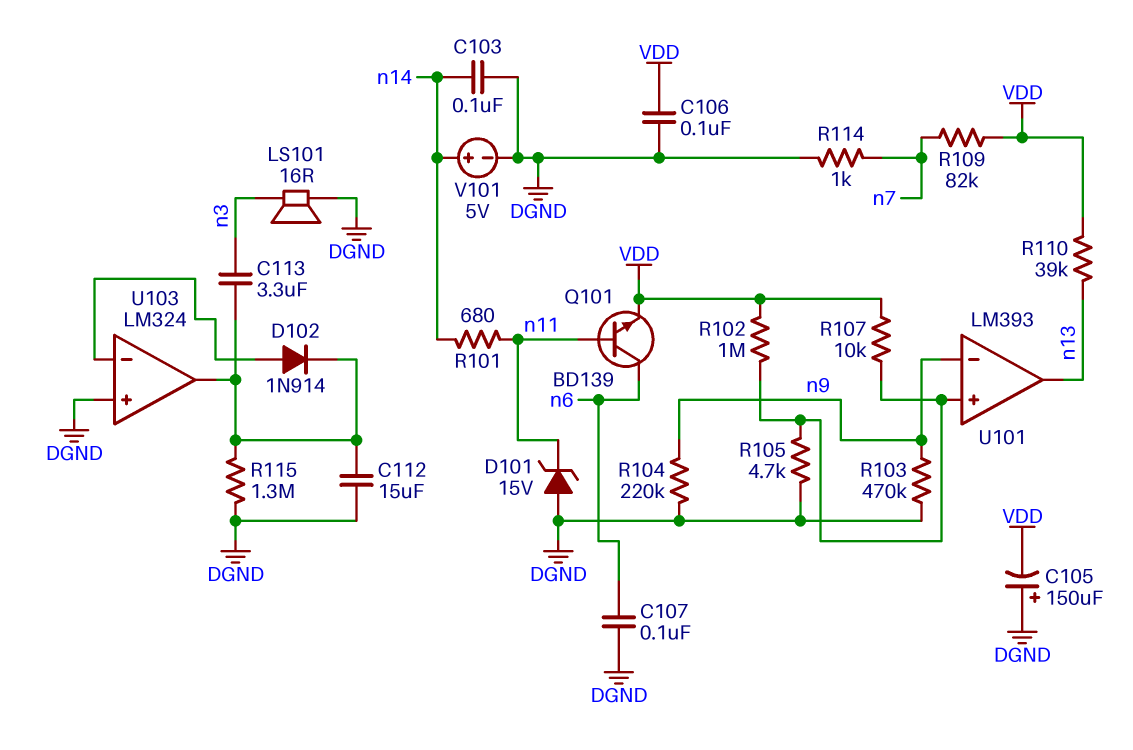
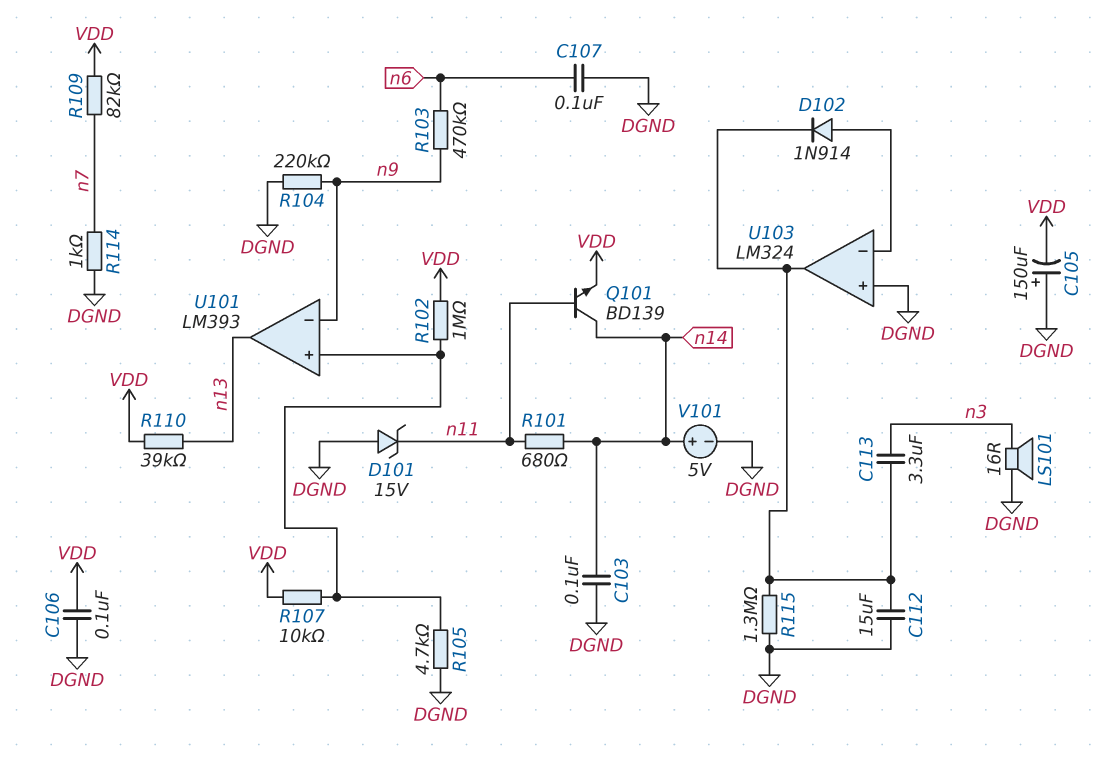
Q101: NPN BD139 (B n11, C n6, E VDD) -> NPN BD139 (B n11, C n14, E VDD)
R103: 470k (DGND, n9) -> 470k (n6, n9)

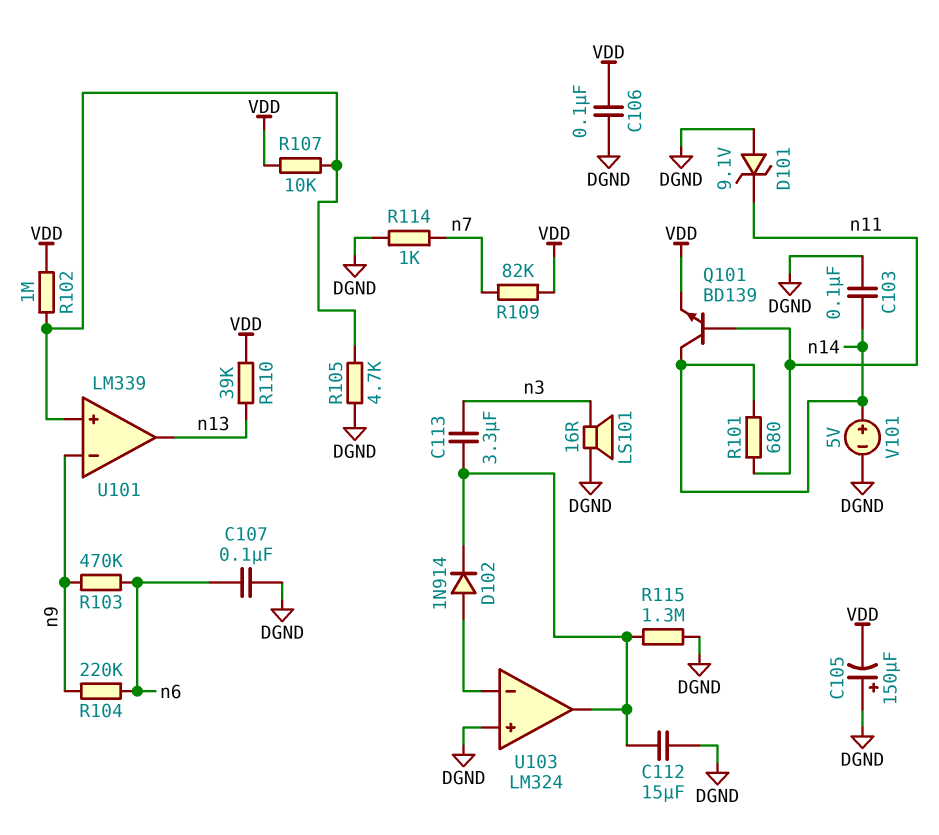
D101: zener 15V (A DGND, K n11) -> zener 9.1V (A DGND, K n11)
R104: 220k (DGND, n9) -> 220k (n6, n9)
U101: LM393 -> LM339

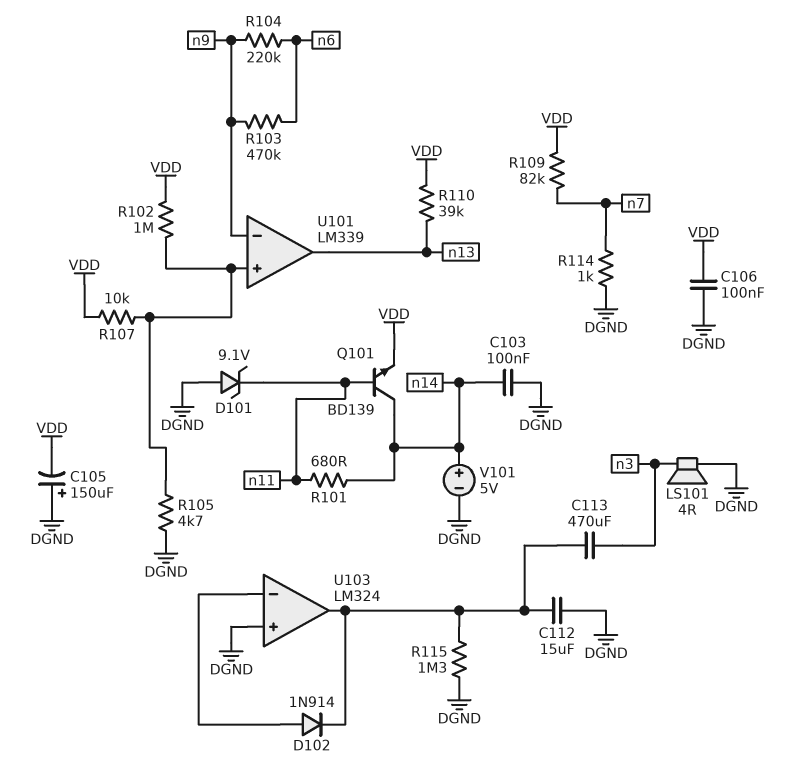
C107: 100nF (DGND, n6) -> none
C113: 3.3uF (U103/out, n3) -> 470uF (U103/out, n3)
LS101: speaker 16R (DGND, n3) -> speaker 4R (DGND, n3)

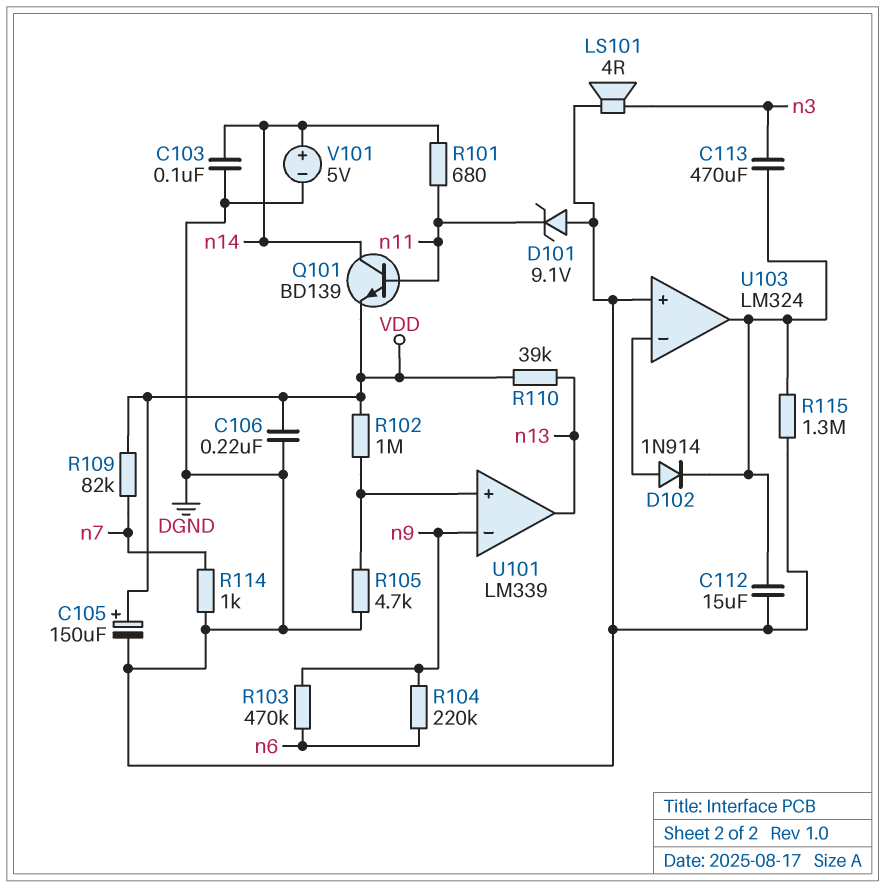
C105: 150uF (plus DGND, minus VDD) -> 150uF (plus VDD, minus DGND)
C106: 100nF (DGND, VDD) -> 220nF (DGND, VDD)
R107: 10k (U101/in+, VDD) -> none

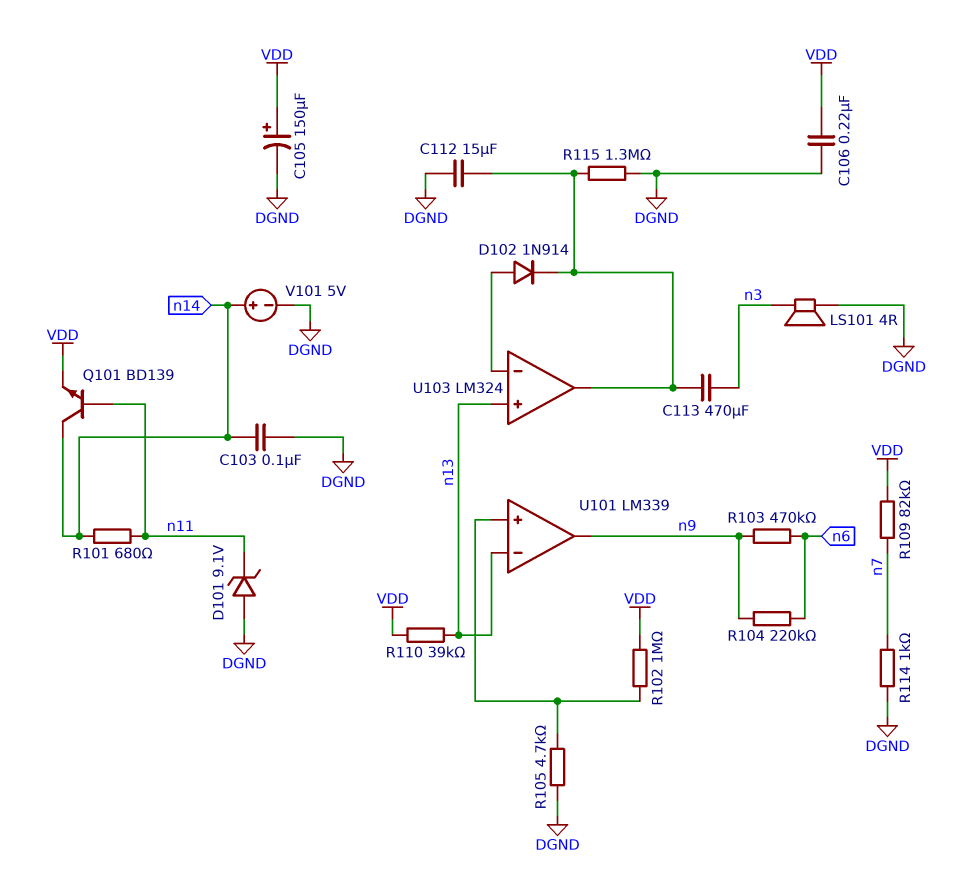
U101 pin in-: n9 -> n13
U101 pin out: n13 -> n9
U103 pin in+: DGND -> n13

